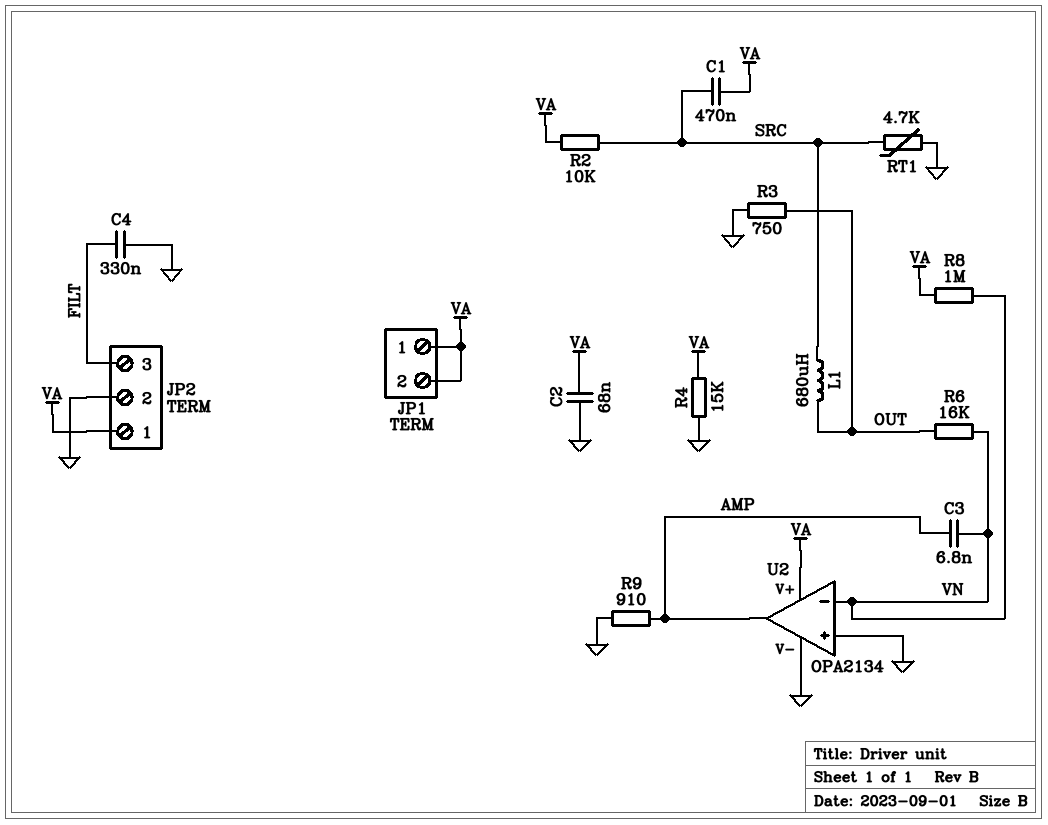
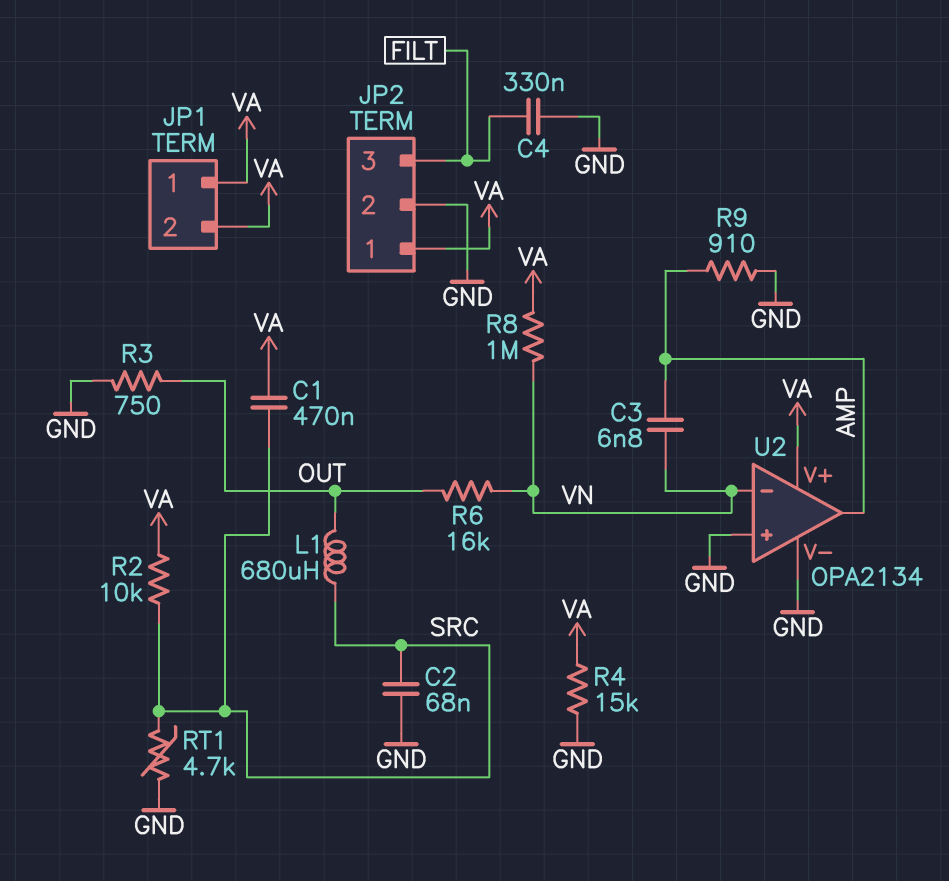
C2: 68nF (GND, VA) -> 68nF (GND, SRC)

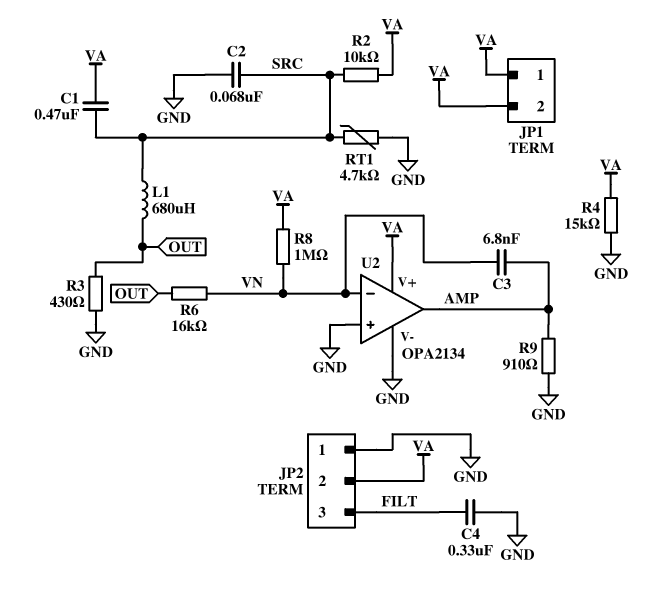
JP2 pin 1: VA -> GND
JP2 pin 2: GND -> VA
R3: 750 (GND, OUT) -> 430 (GND, OUT)

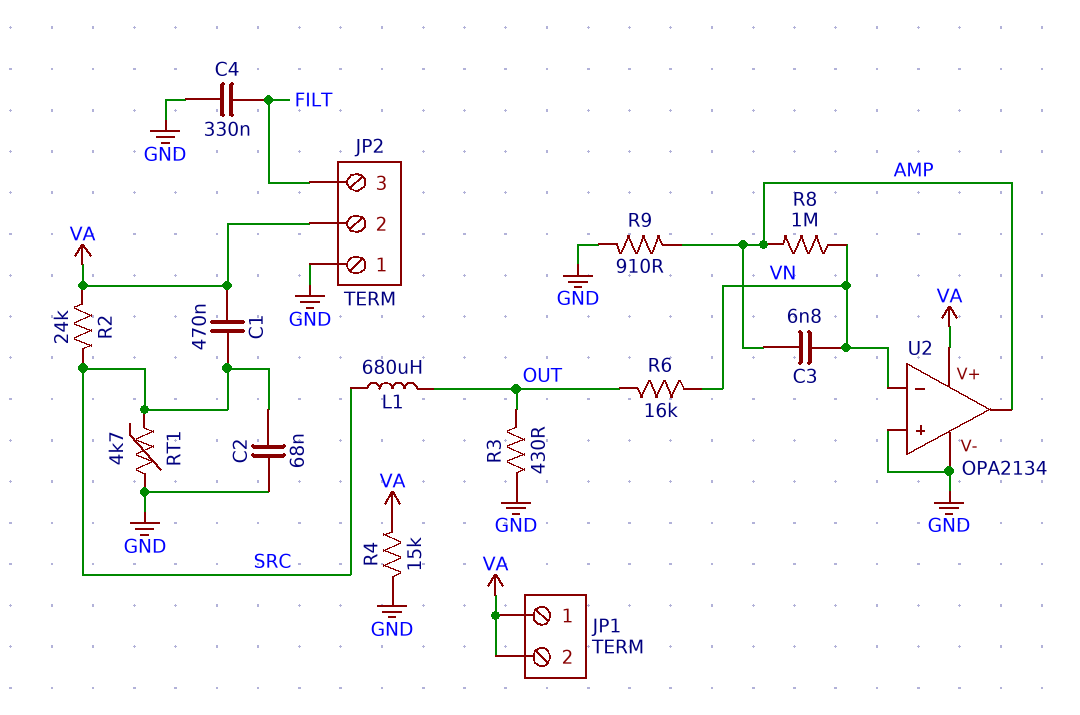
R2: 10k (SRC, VA) -> 24k (SRC, VA)
R8: 1M (VA, VN) -> 1M (AMP, VN)

